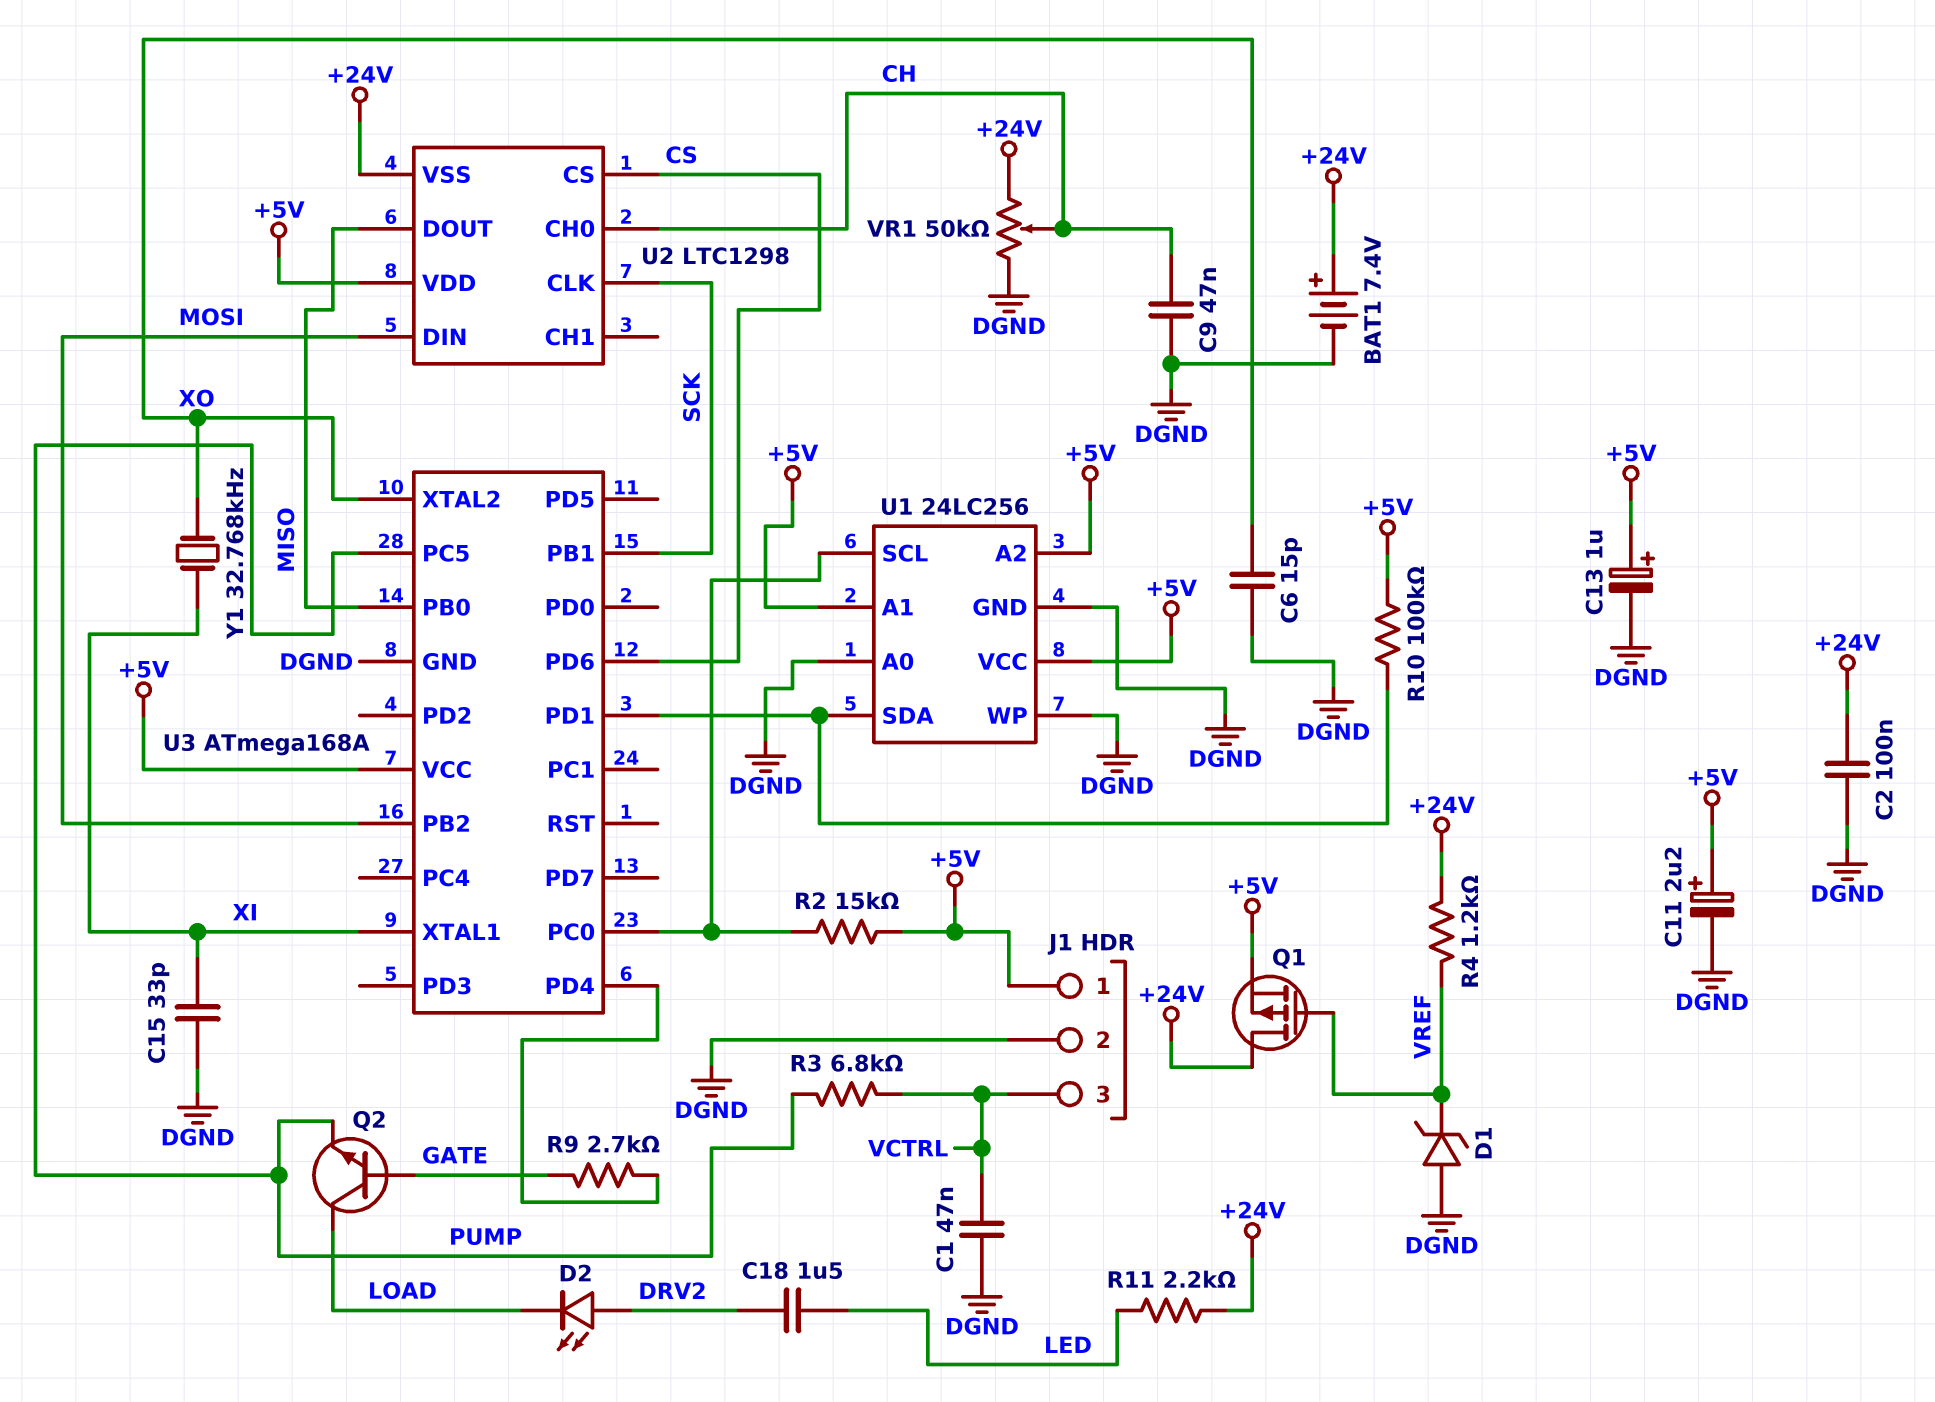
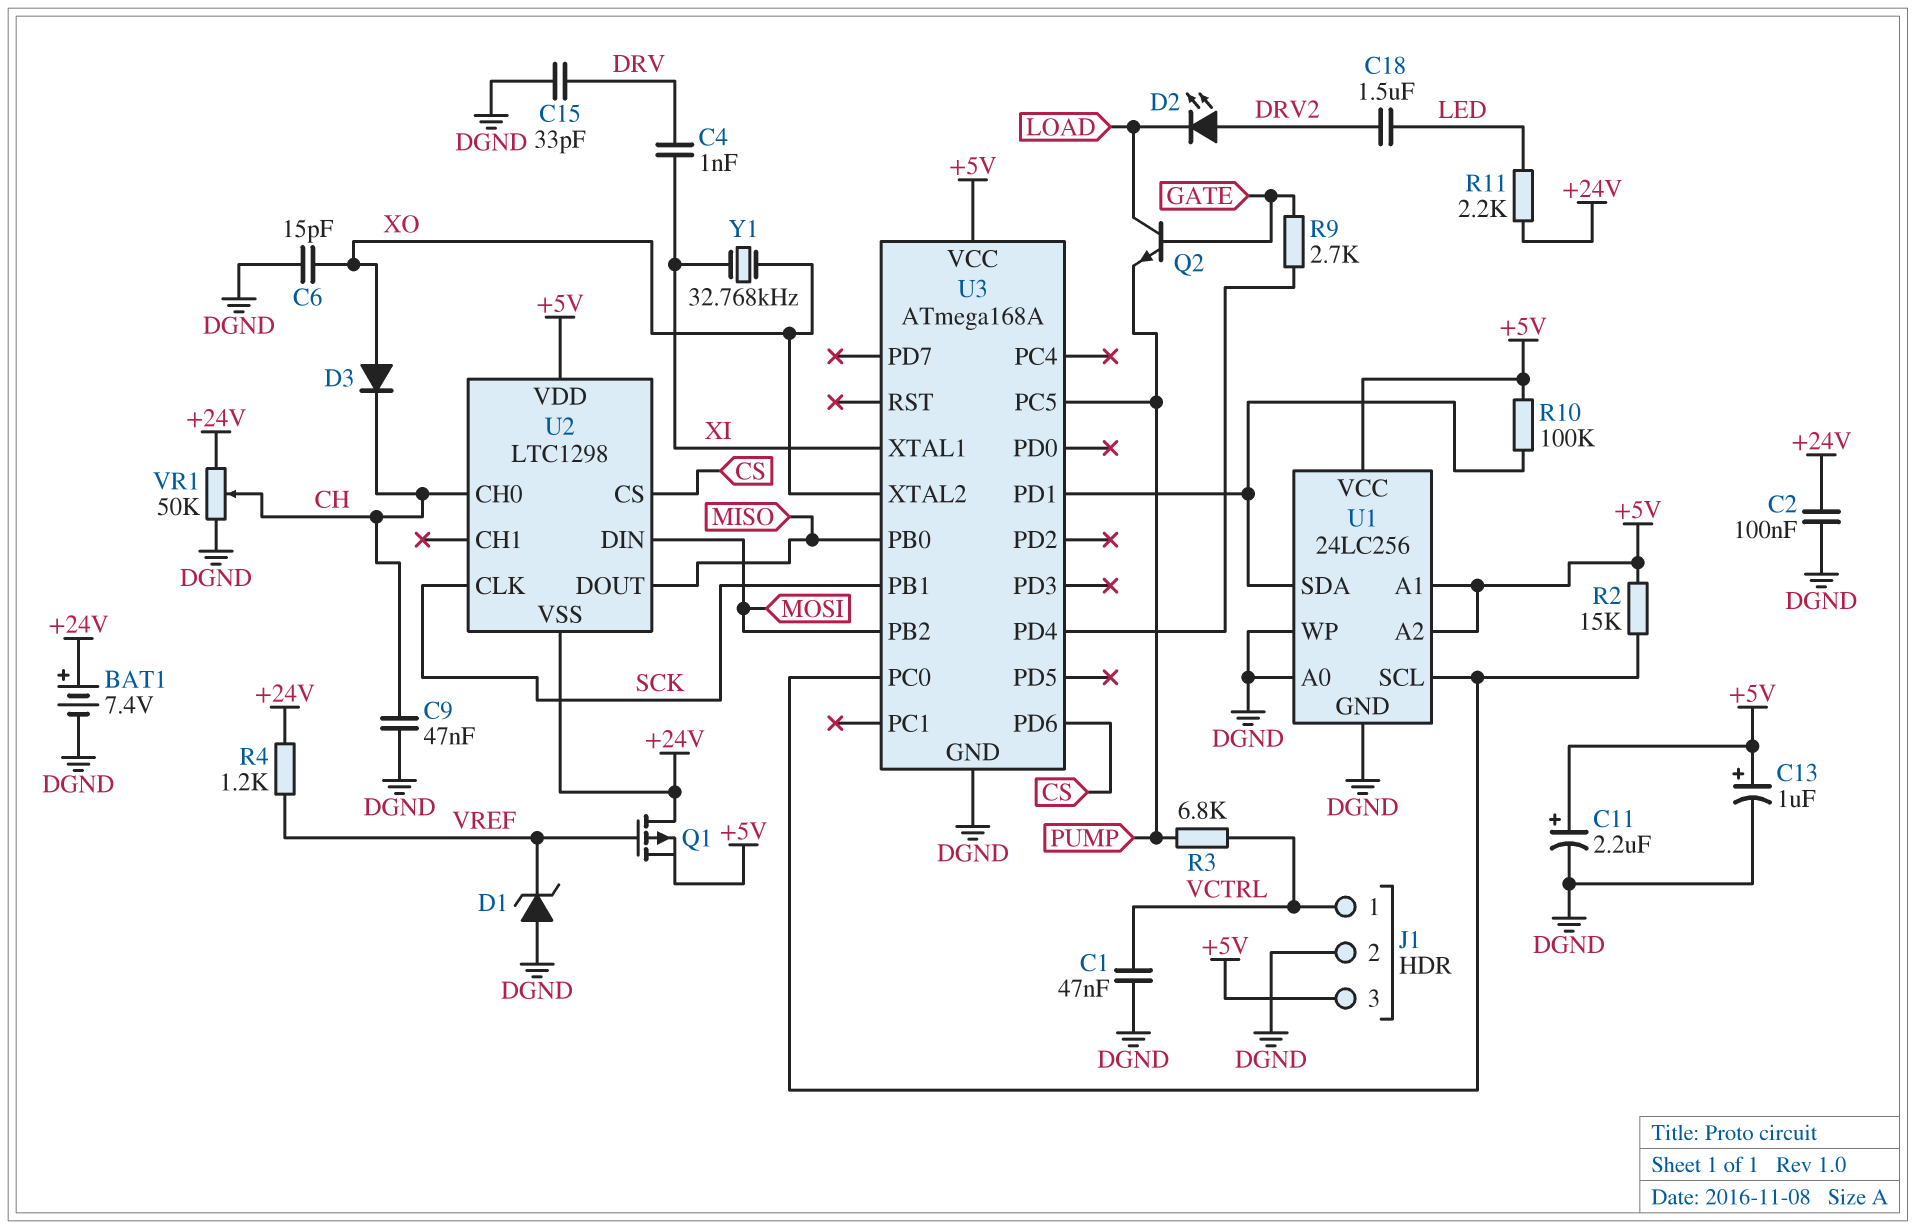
C4: none -> 1nF (DRV, XI)
C15: 33pF (DGND, XI) -> 33pF (DGND, DRV)
D3: none -> diode (A XO, K CH)
J1 pin 1: +5V -> VCTRL
J1 pin 3: VCTRL -> +5V

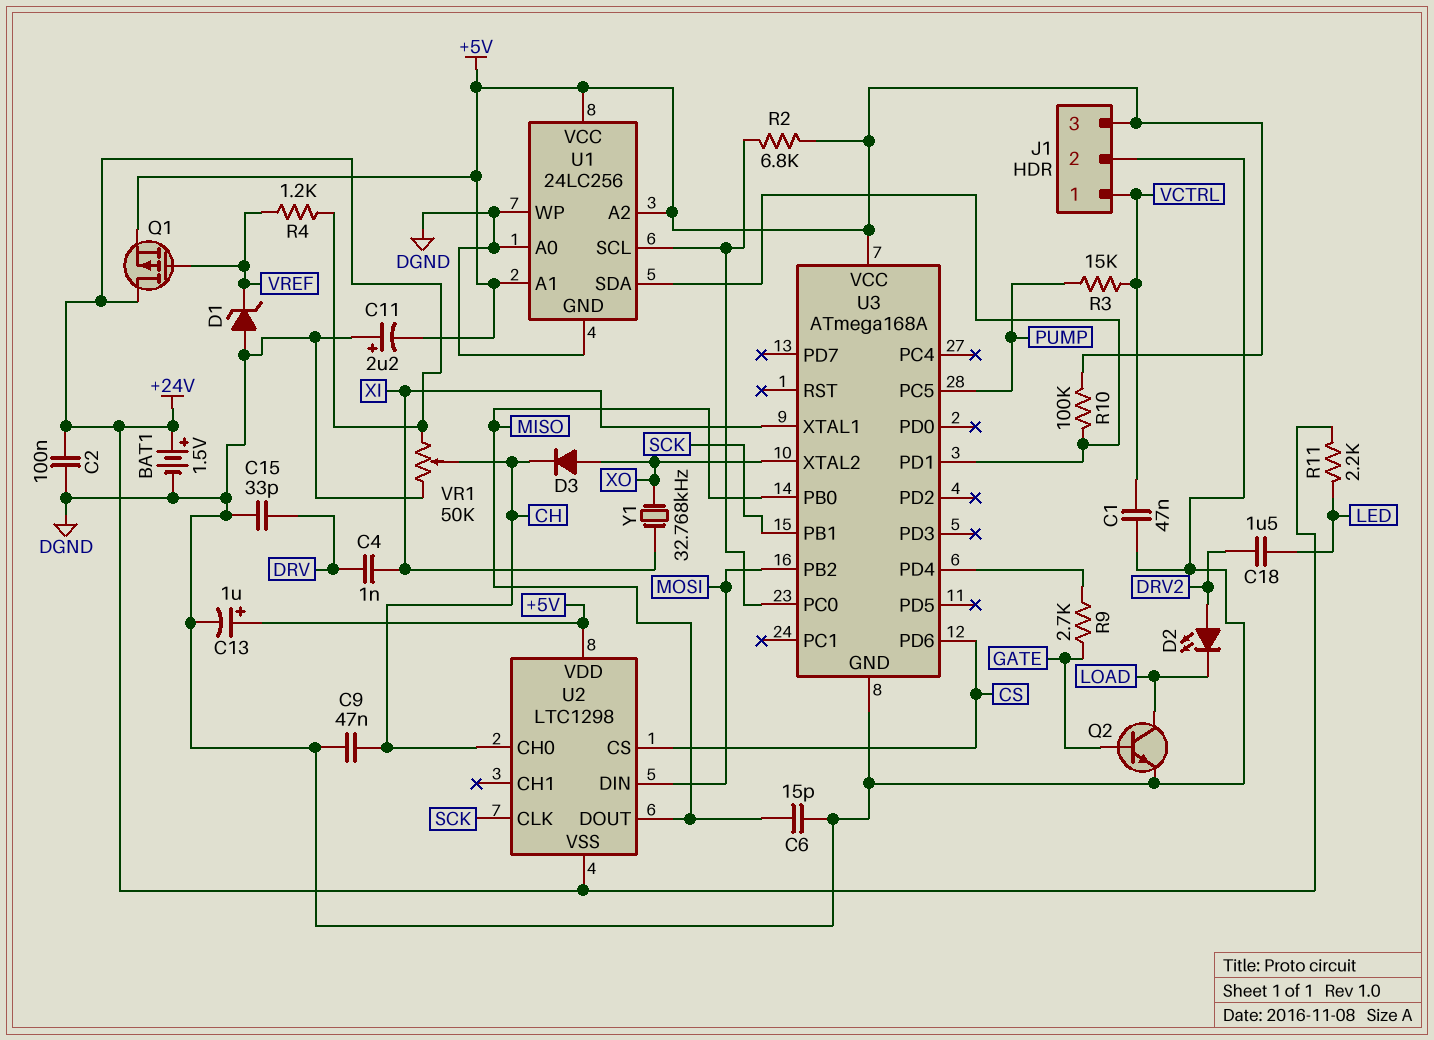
BAT1: 7.4V (plus +24V, minus DGND) -> 1.5V (plus +24V, minus DGND)
C6: 15pF (DGND, XO) -> 15pF (DGND, MISO)
C11: 2.2uF (plus +5V, minus DGND) -> 2.2uF (plus DGND, minus +5V)
Q2: NPN (B GATE, C LOAD, E PUMP) -> NPN (B GATE, C LOAD, E DGND)
R2: 15k (+5V, U1/SCL) -> 6.8k (+5V, U1/SCL)
R3: 6.8k (PUMP, VCTRL) -> 15k (PUMP, VCTRL)

